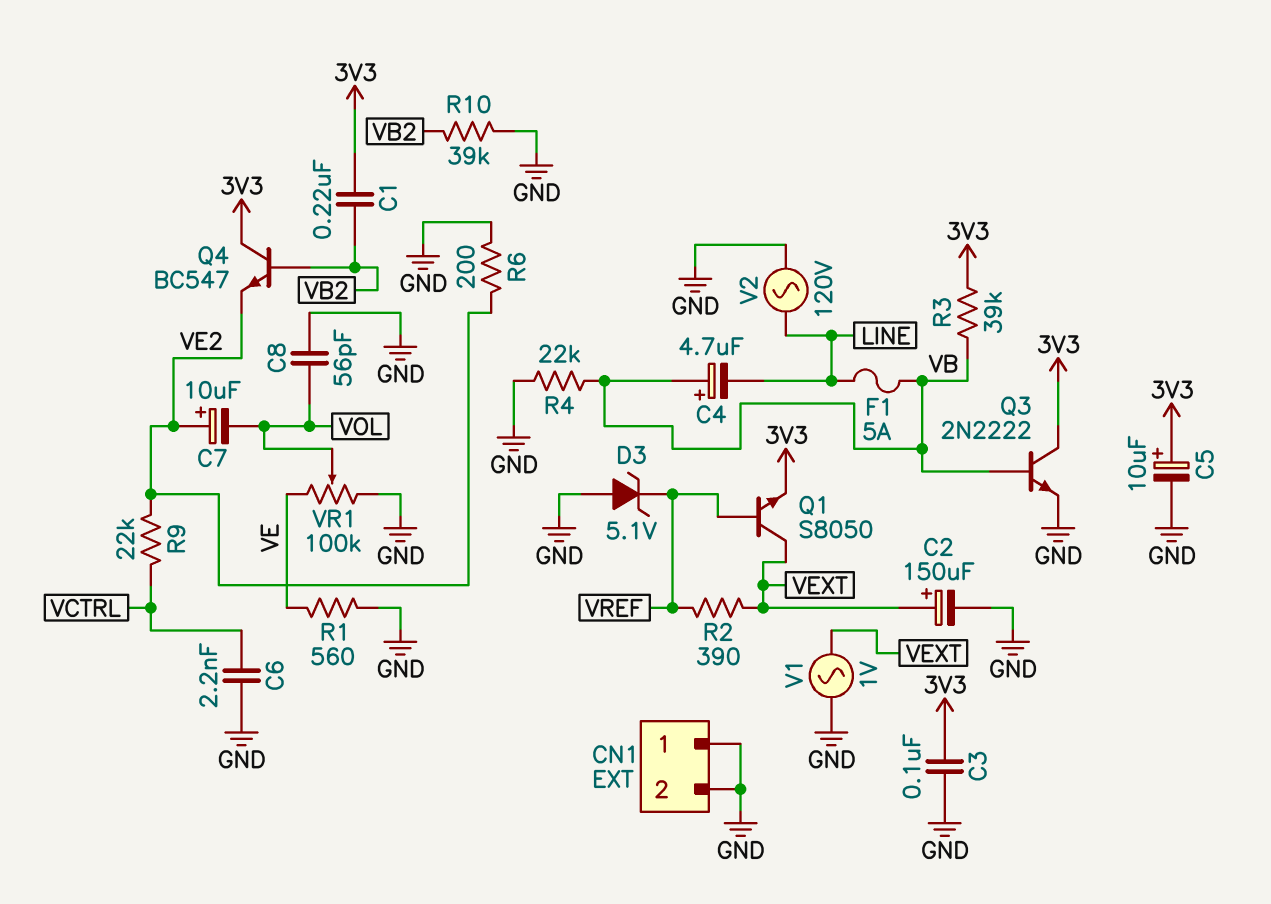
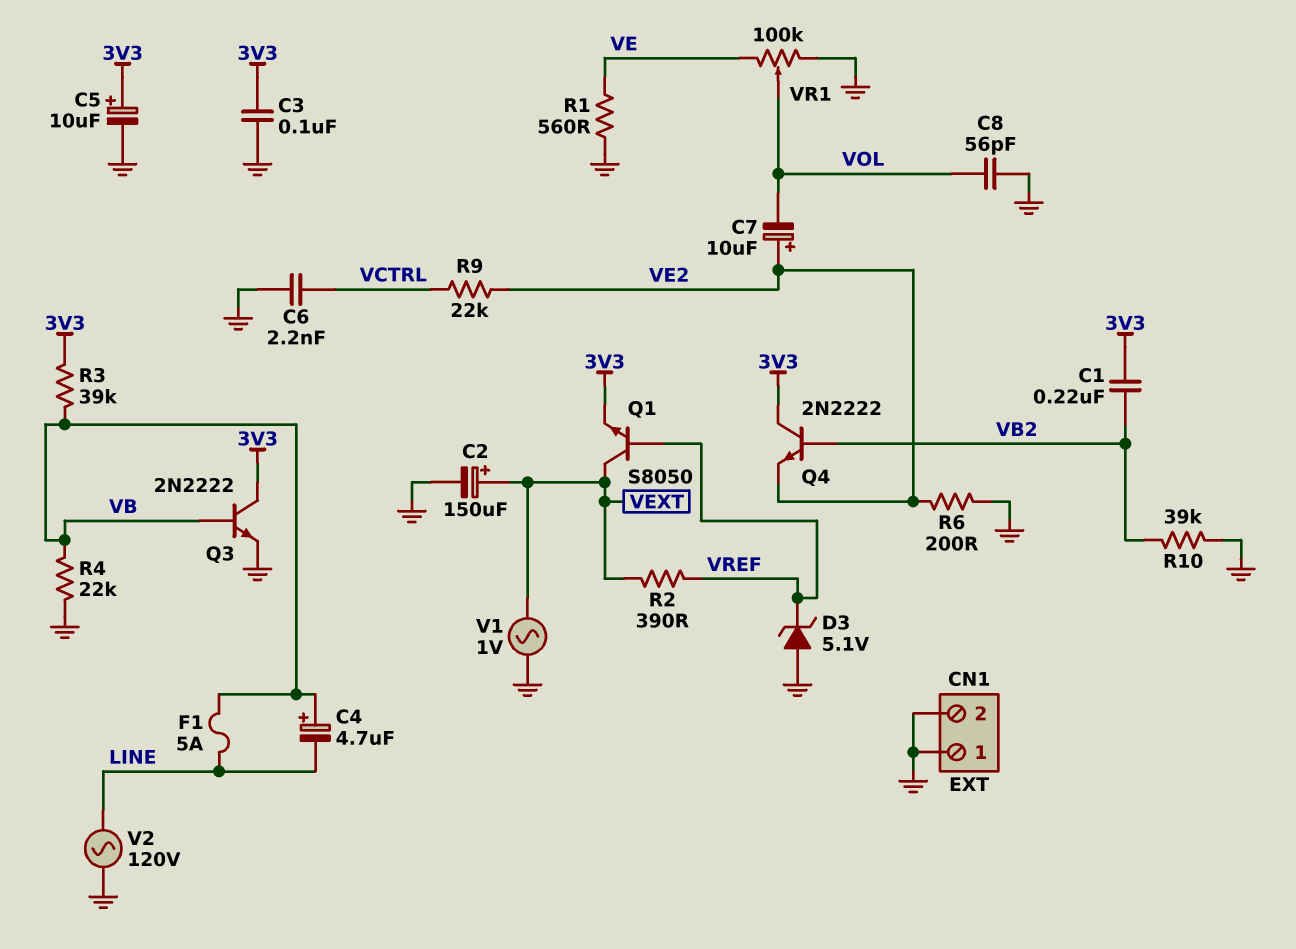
Q4: NPN BC547 (B VB2, C 3V3, E VE2) -> NPN 2N2222 (B VB2, C 3V3, E VE2)

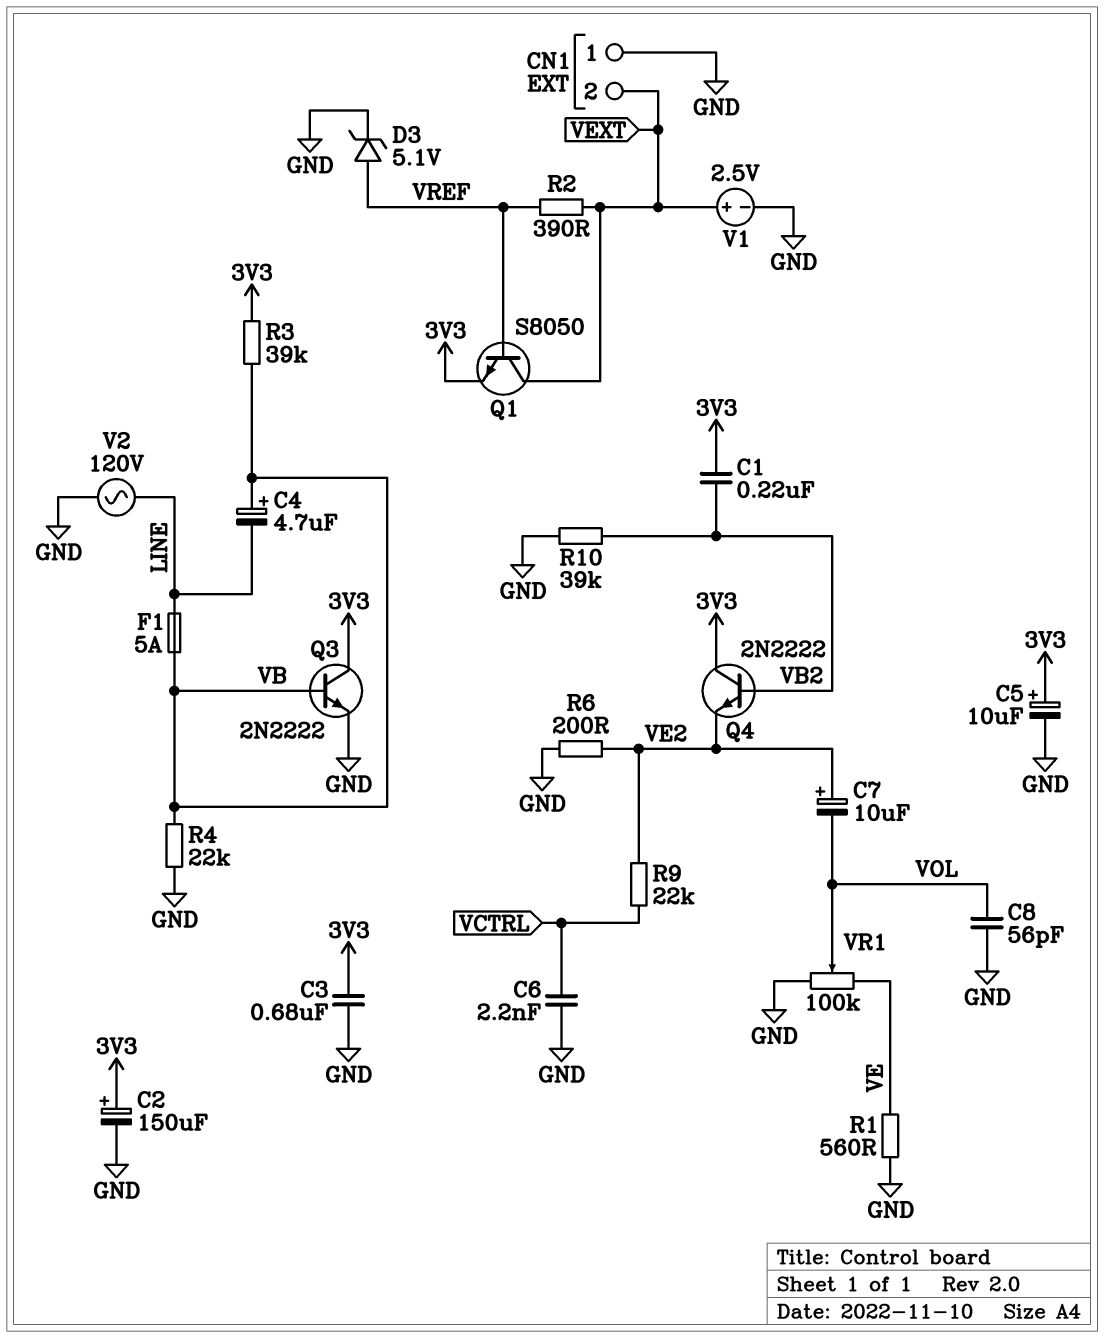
C2: 150uF (plus VEXT, minus GND) -> 150uF (plus 3V3, minus GND)
C3: 100nF (3V3, GND) -> 680nF (3V3, GND)
CN1 pin 2: GND -> VEXT
D3: zener 5.1V (A GND, K VREF) -> zener 5.1V (A VREF, K GND)
V1: AC 1V (GND, VEXT) -> 2.5V (plus VEXT, minus GND)

